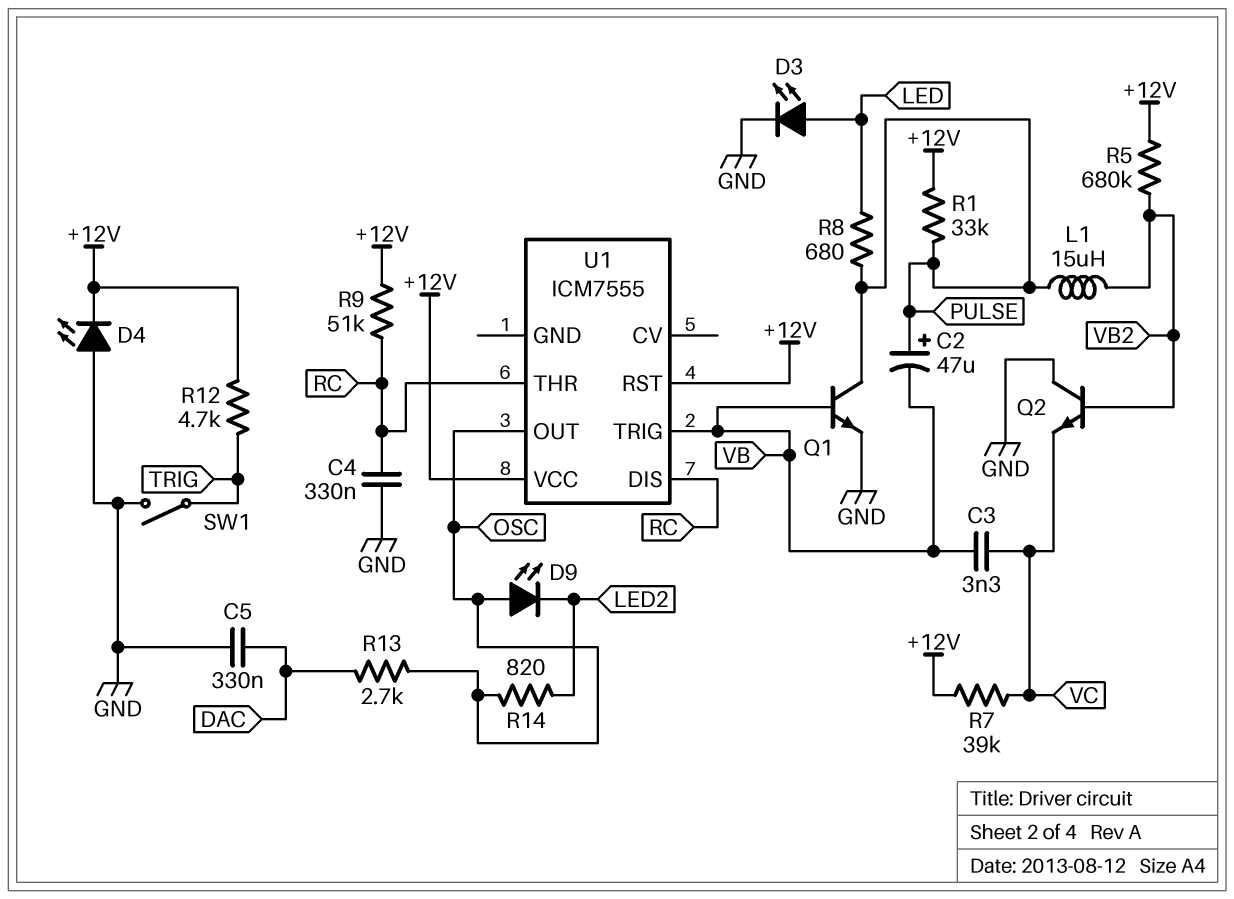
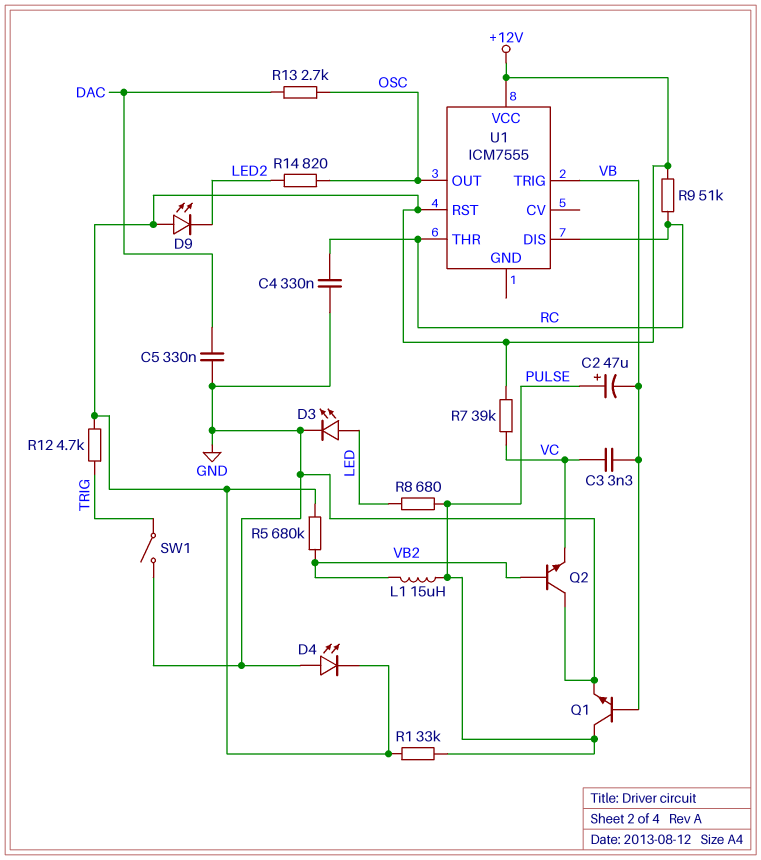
D9: LED (A OSC, K LED2) -> LED (A +12V, K LED2)

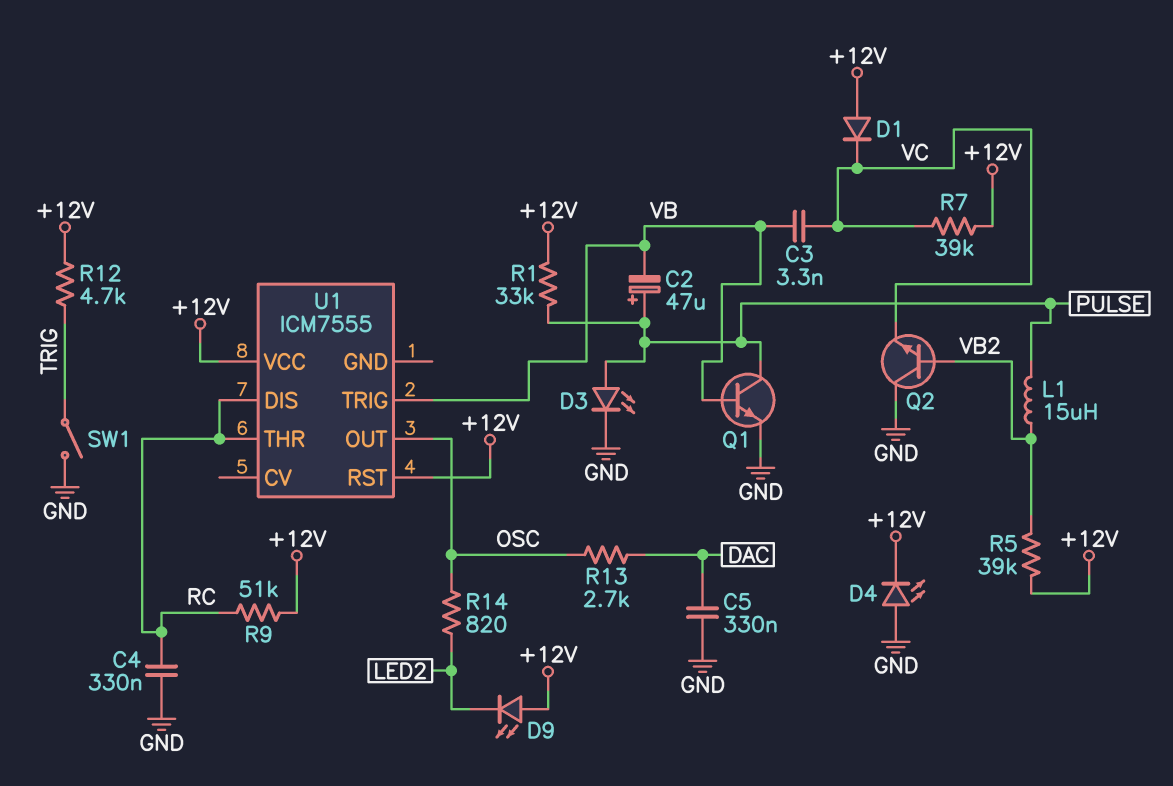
D1: none -> diode (A +12V, K VC)
D3: LED (A LED, K GND) -> LED (A PULSE, K GND)
R5: 680k (+12V, VB2) -> 39k (+12V, VB2)
R8: 680 (LED, PULSE) -> none

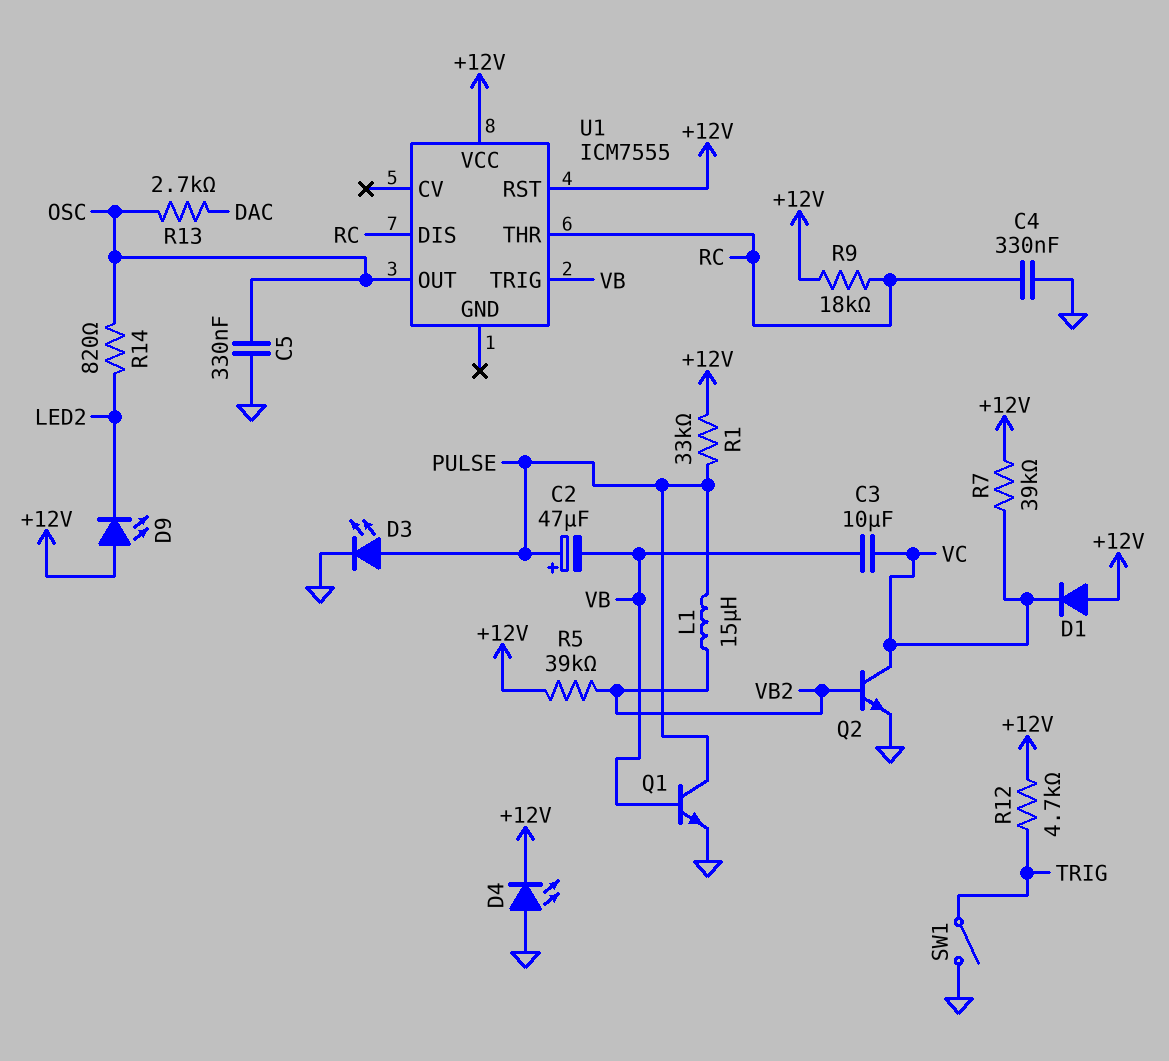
C3: 3.3nF (VB, VC) -> 10uF (VB, VC)
C5: 330nF (DAC, GND) -> 330nF (GND, OSC)
Q2: NPN (B VB2, C GND, E VC) -> NPN (B VB2, C VC, E GND)
R9: 51k (+12V, RC) -> 18k (+12V, RC)

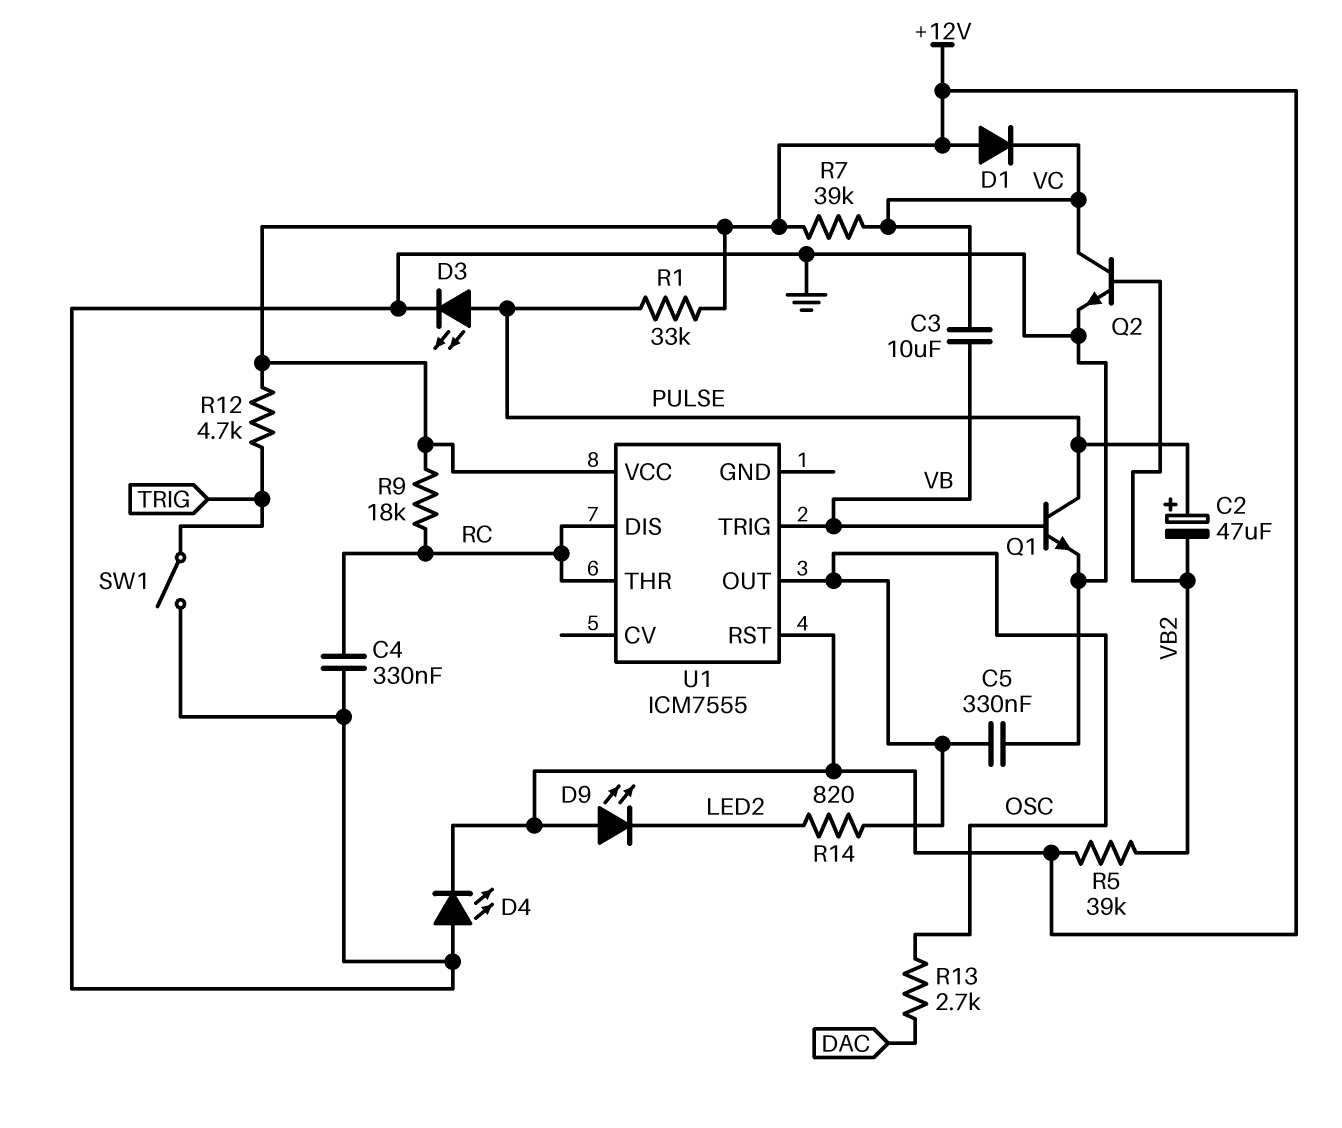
C2: 47uF (plus PULSE, minus VB) -> 47uF (plus PULSE, minus VB2)
L1: 15uH (PULSE, VB2) -> none

